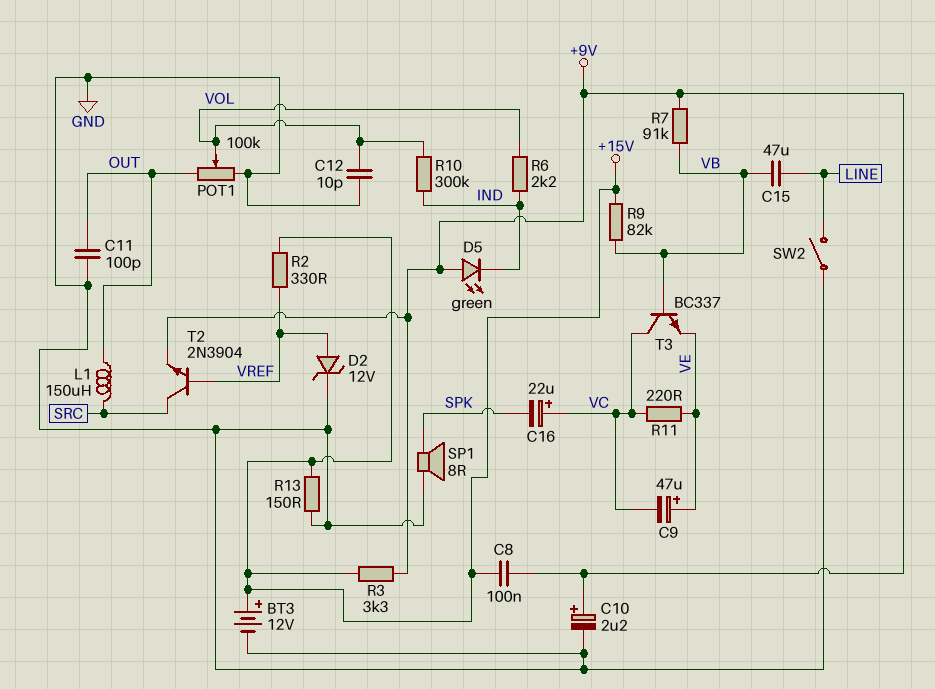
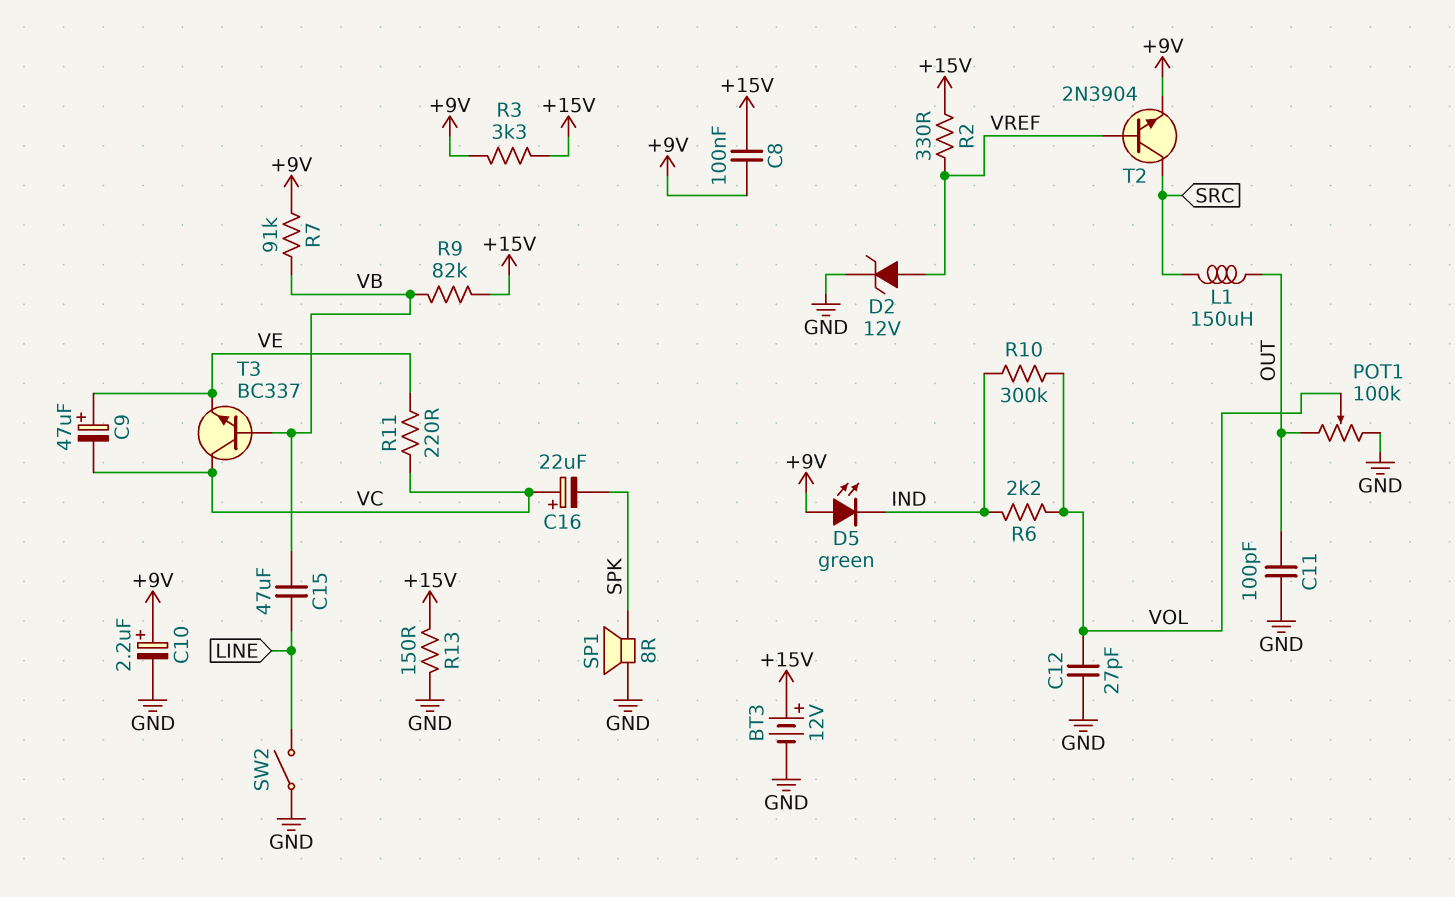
C12: 10pF (GND, VOL) -> 27pF (GND, VOL)

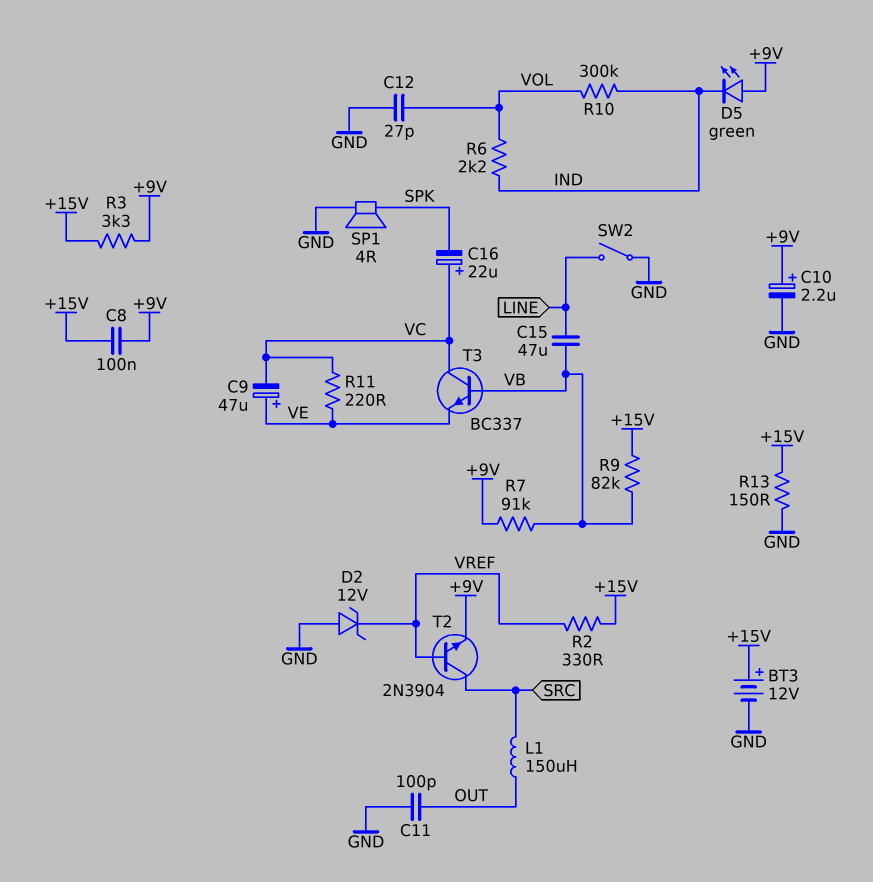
D2: zener 12V (A VREF, K GND) -> zener 12V (A GND, K VREF)
POT1: 100k (GND, OUT, wiper VOL) -> none
SP1: speaker 8R (GND, SPK) -> speaker 4R (GND, SPK)

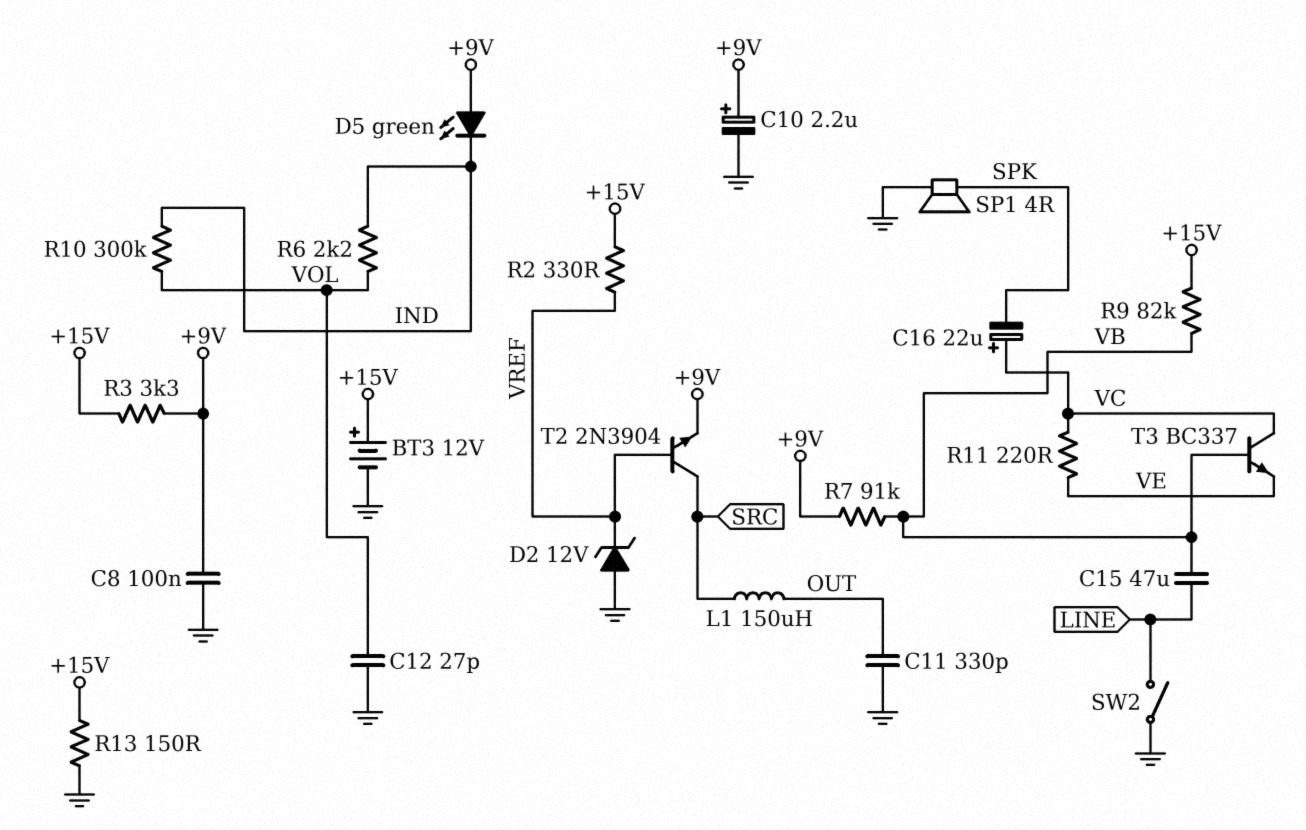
C8: 100nF (+9V, +15V) -> 100nF (+9V, GND)
C9: 47uF (plus VE, minus VC) -> none
C11: 100pF (GND, OUT) -> 330pF (GND, OUT)

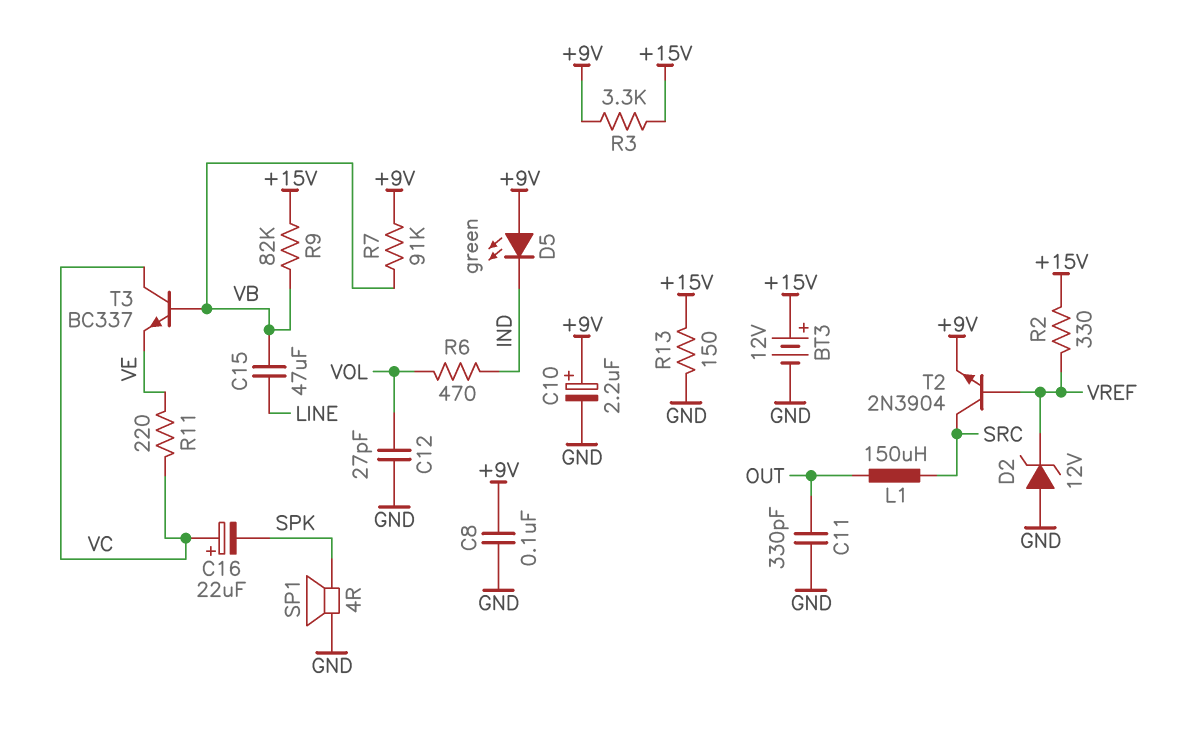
R6: 2.2k (IND, VOL) -> 470 (IND, VOL)
R10: 300k (IND, VOL) -> none
SW2: switch (GND, LINE) -> none

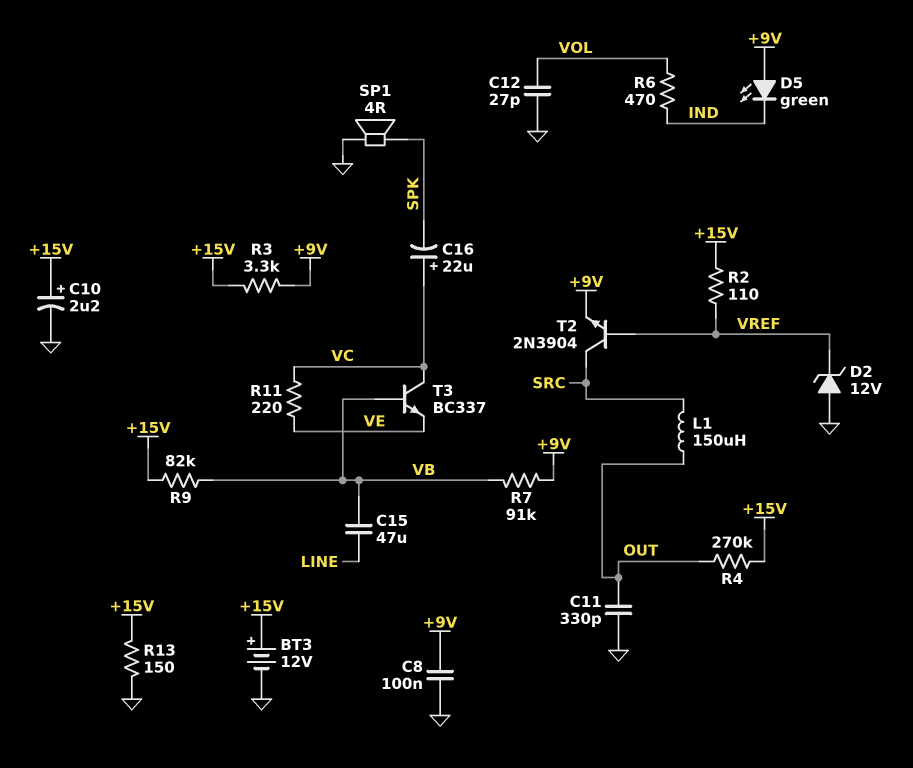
C10: 2.2uF (plus +9V, minus GND) -> 2.2uF (plus +15V, minus GND)
R2: 330 (+15V, VREF) -> 110 (+15V, VREF)
R4: none -> 270k (+15V, OUT)

